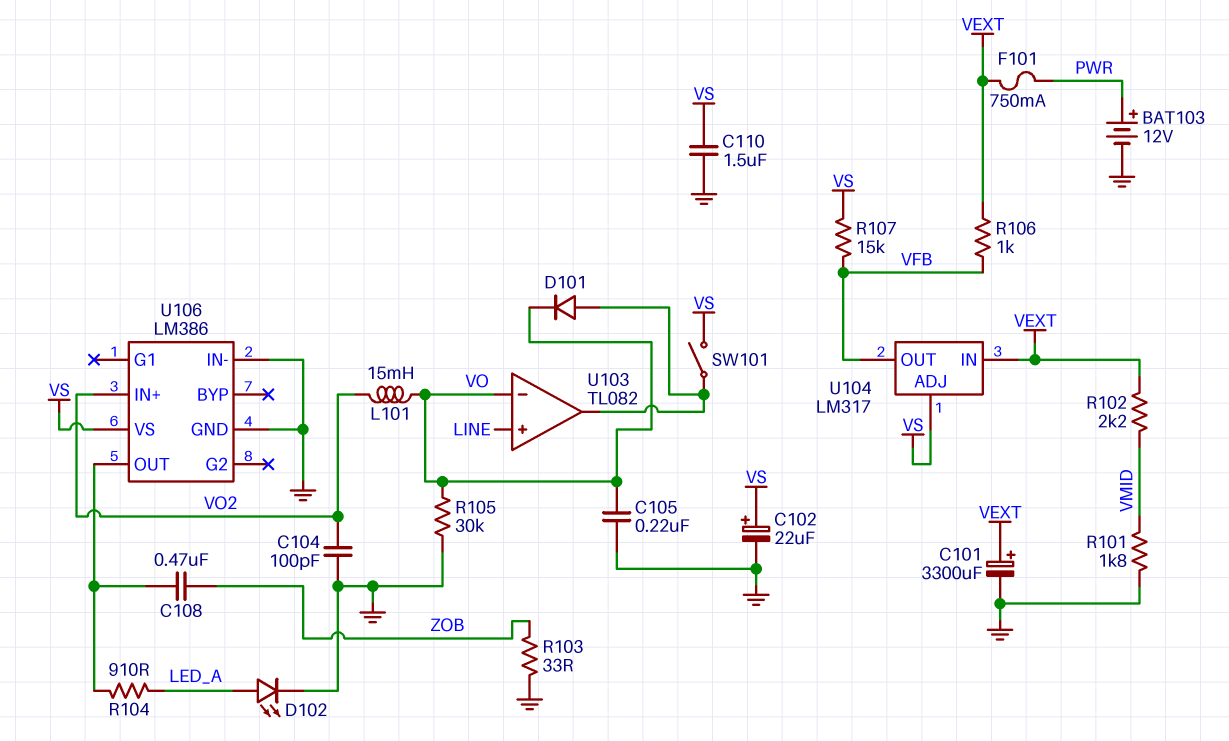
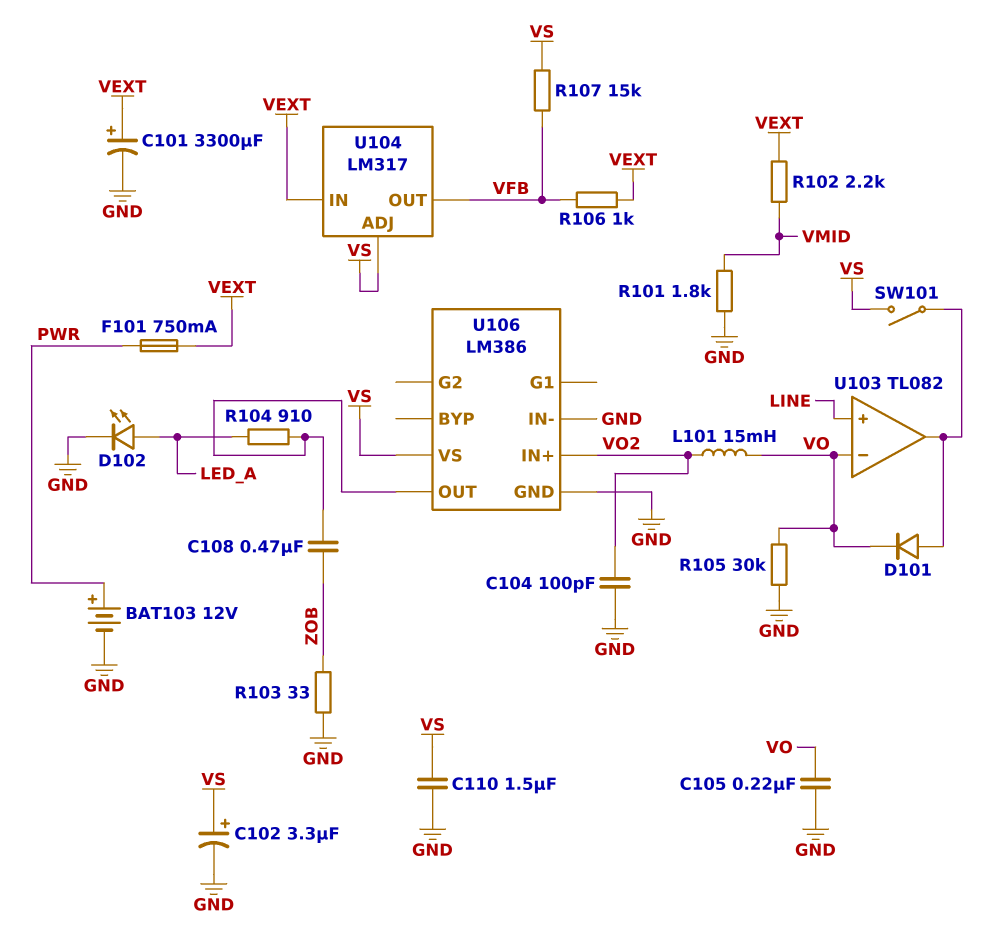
C102: 22uF (plus VS, minus GND) -> 3.3uF (plus VS, minus GND)

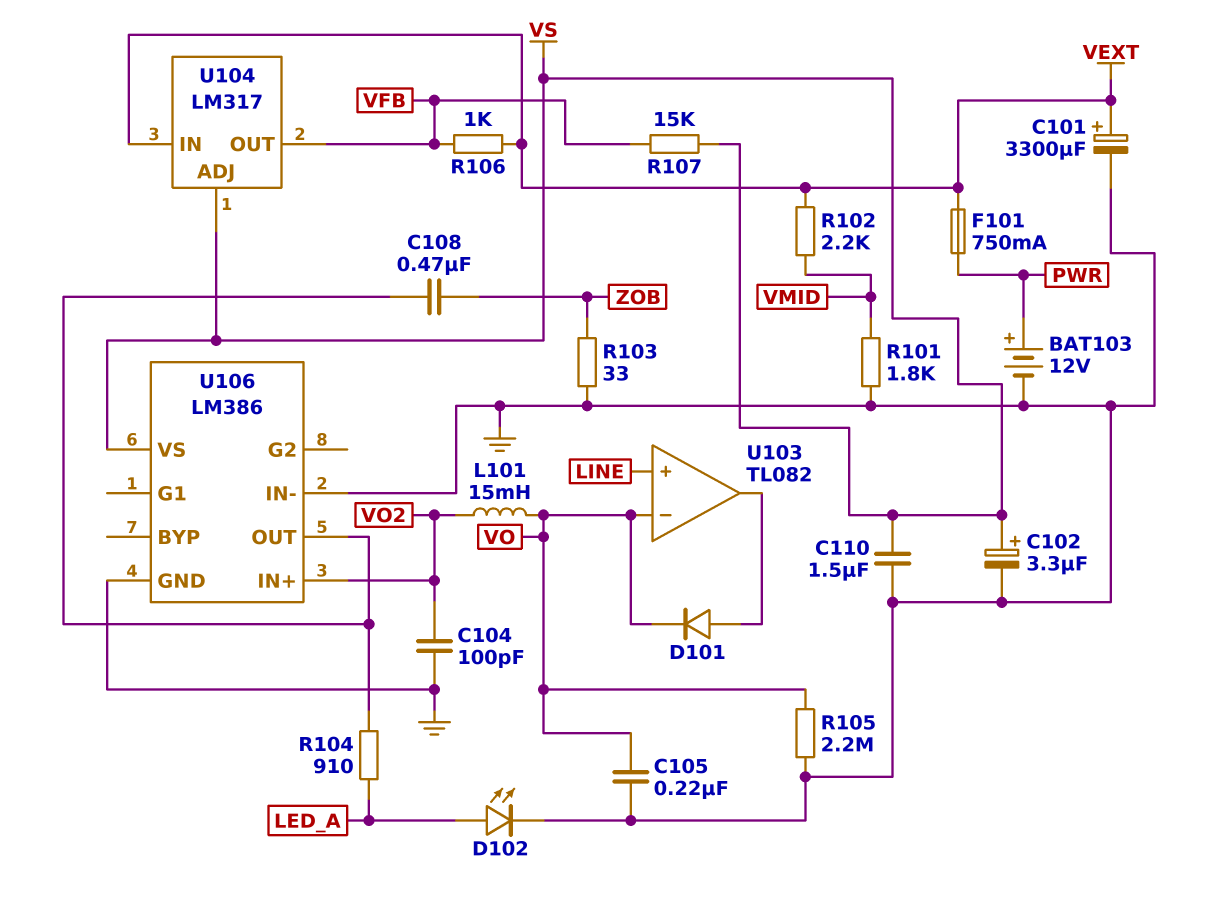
R105: 30k (GND, VO) -> 2.2M (GND, VO)
SW101: switch (U103/out, VS) -> none

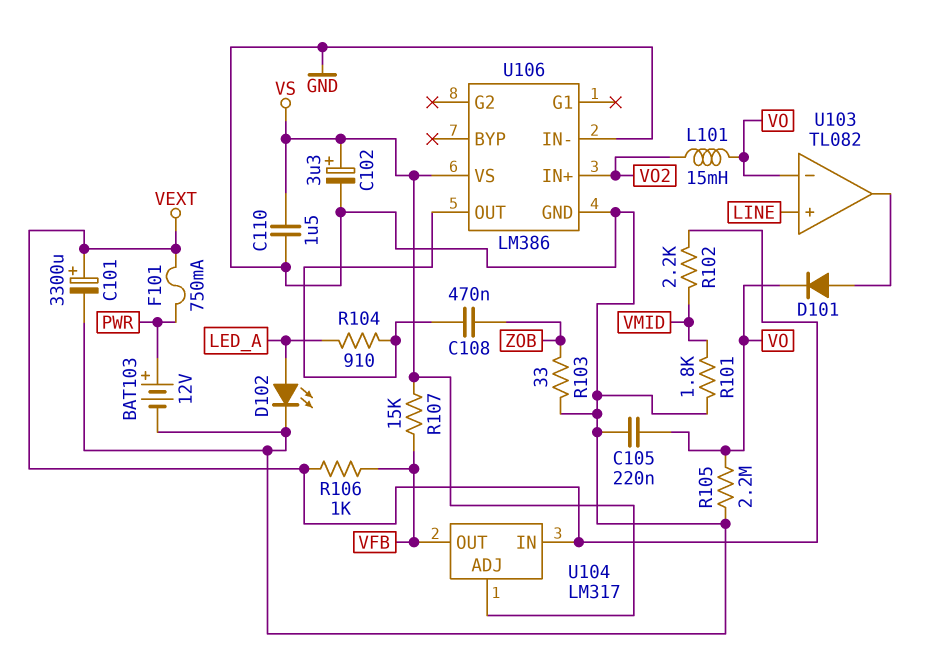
C104: 100pF (GND, VO2) -> none

